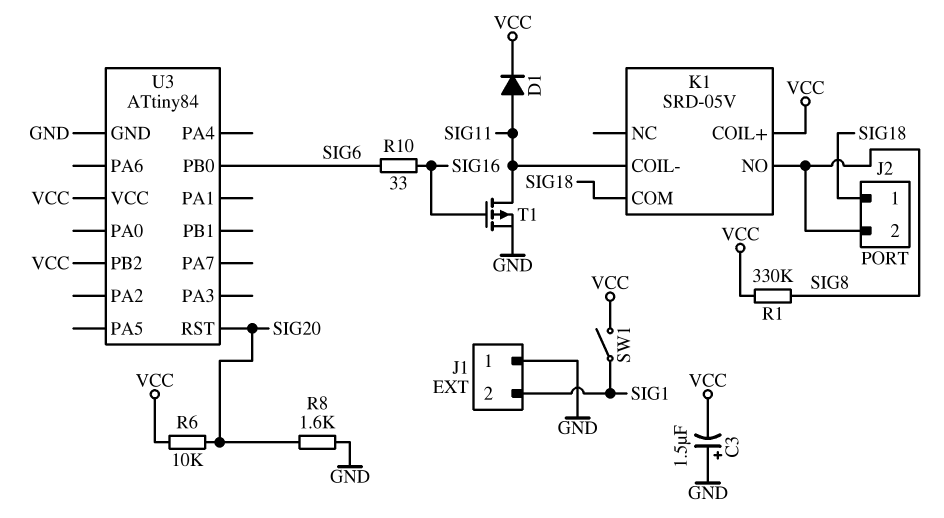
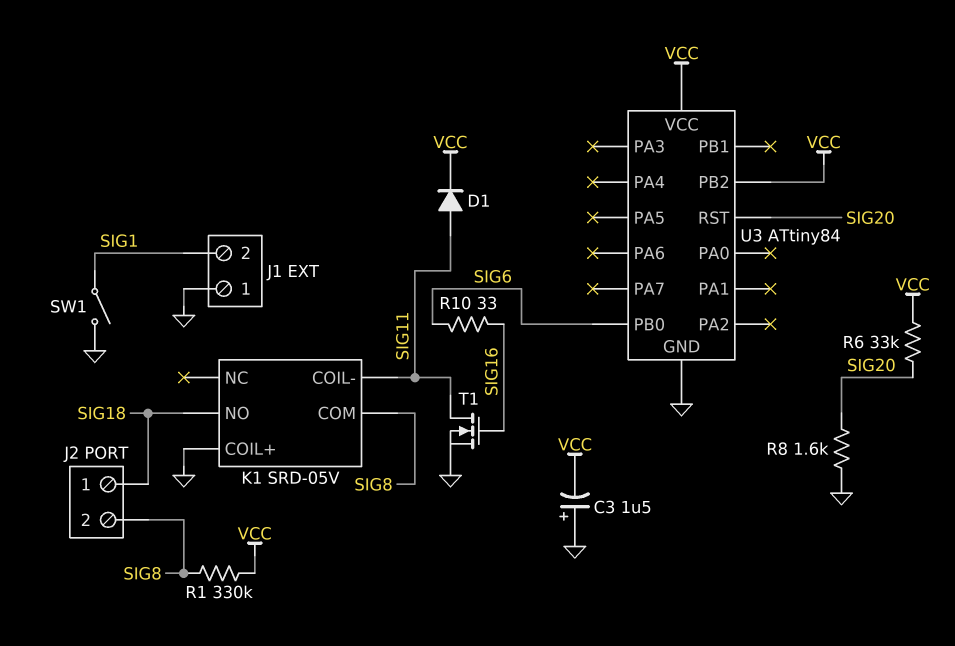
K1 pin COIL+: VCC -> GND
K1 pin COM: SIG18 -> SIG8
K1 pin NO: SIG8 -> SIG18
R6: 10k (SIG20, VCC) -> 33k (SIG20, VCC)
SW1: switch (SIG1, VCC) -> switch (GND, SIG1)
T1: PMOS (G SIG16, D SIG11, S GND) -> NMOS (G SIG16, D SIG11, S GND)

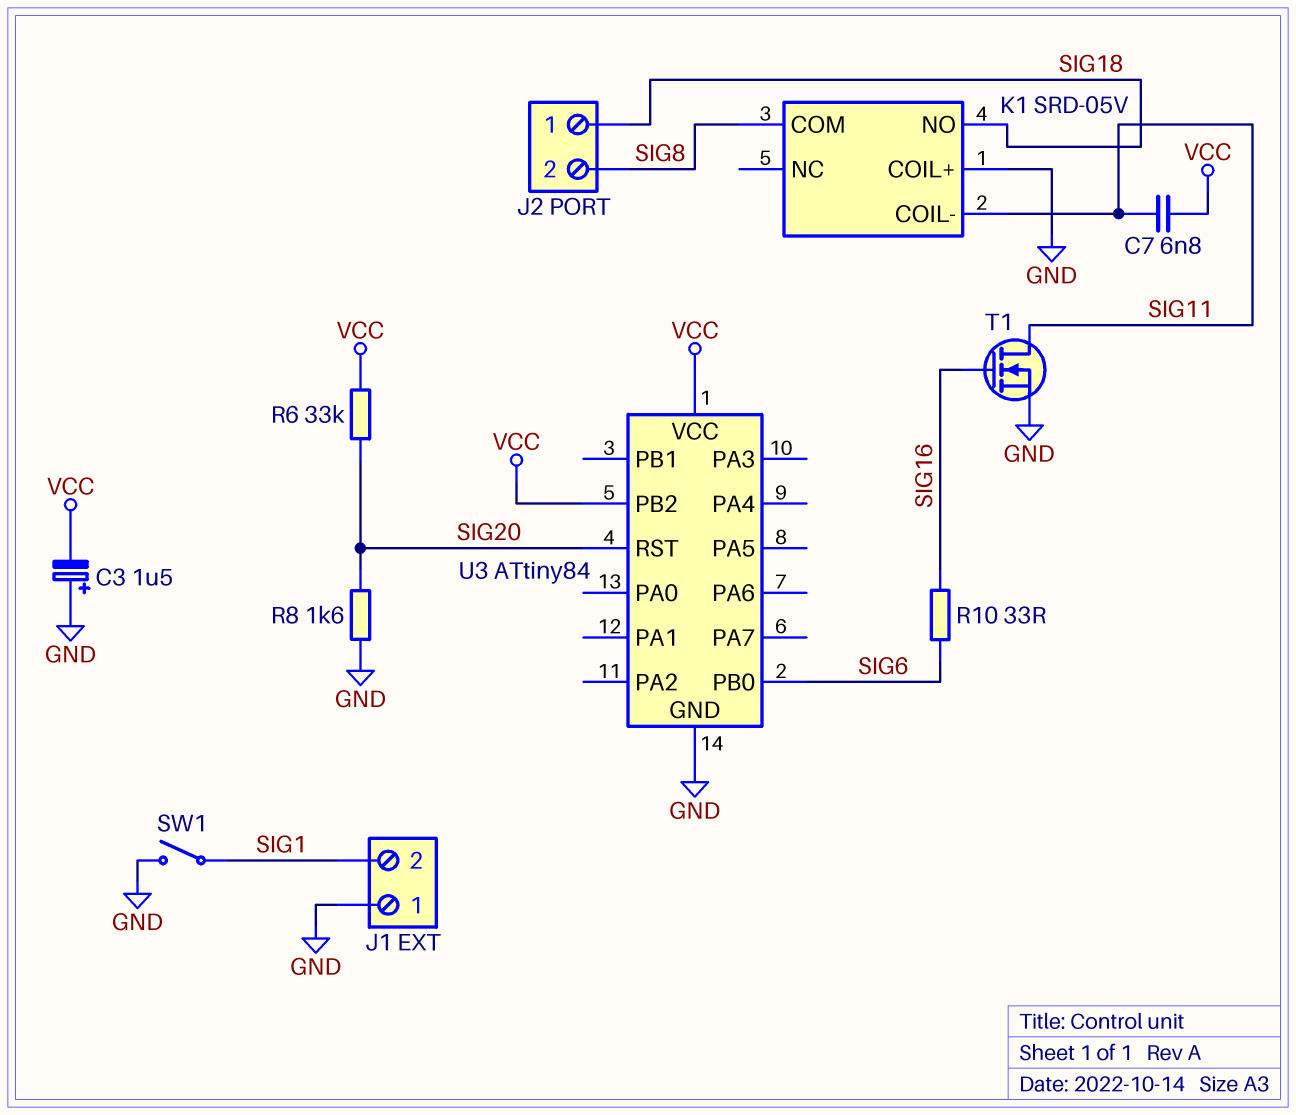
C7: none -> 6.8nF (SIG11, VCC)
D1: diode (A SIG11, K VCC) -> none
R1: 330k (SIG8, VCC) -> none

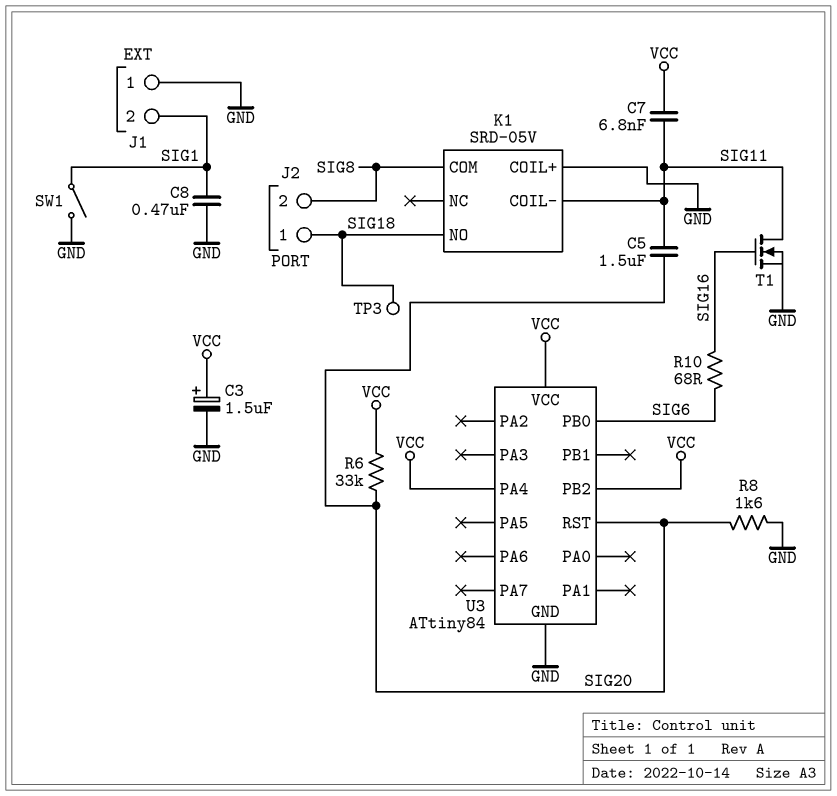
C3: 1.5uF (plus GND, minus VCC) -> 1.5uF (plus VCC, minus GND)
C5: none -> 1.5uF (SIG11, SIG20)
C8: none -> 470nF (GND, SIG1)
R10: 33 (SIG6, SIG16) -> 68 (SIG6, SIG16)
TP3: none -> test point (SIG18)
U3 pin PA4: none -> VCC

